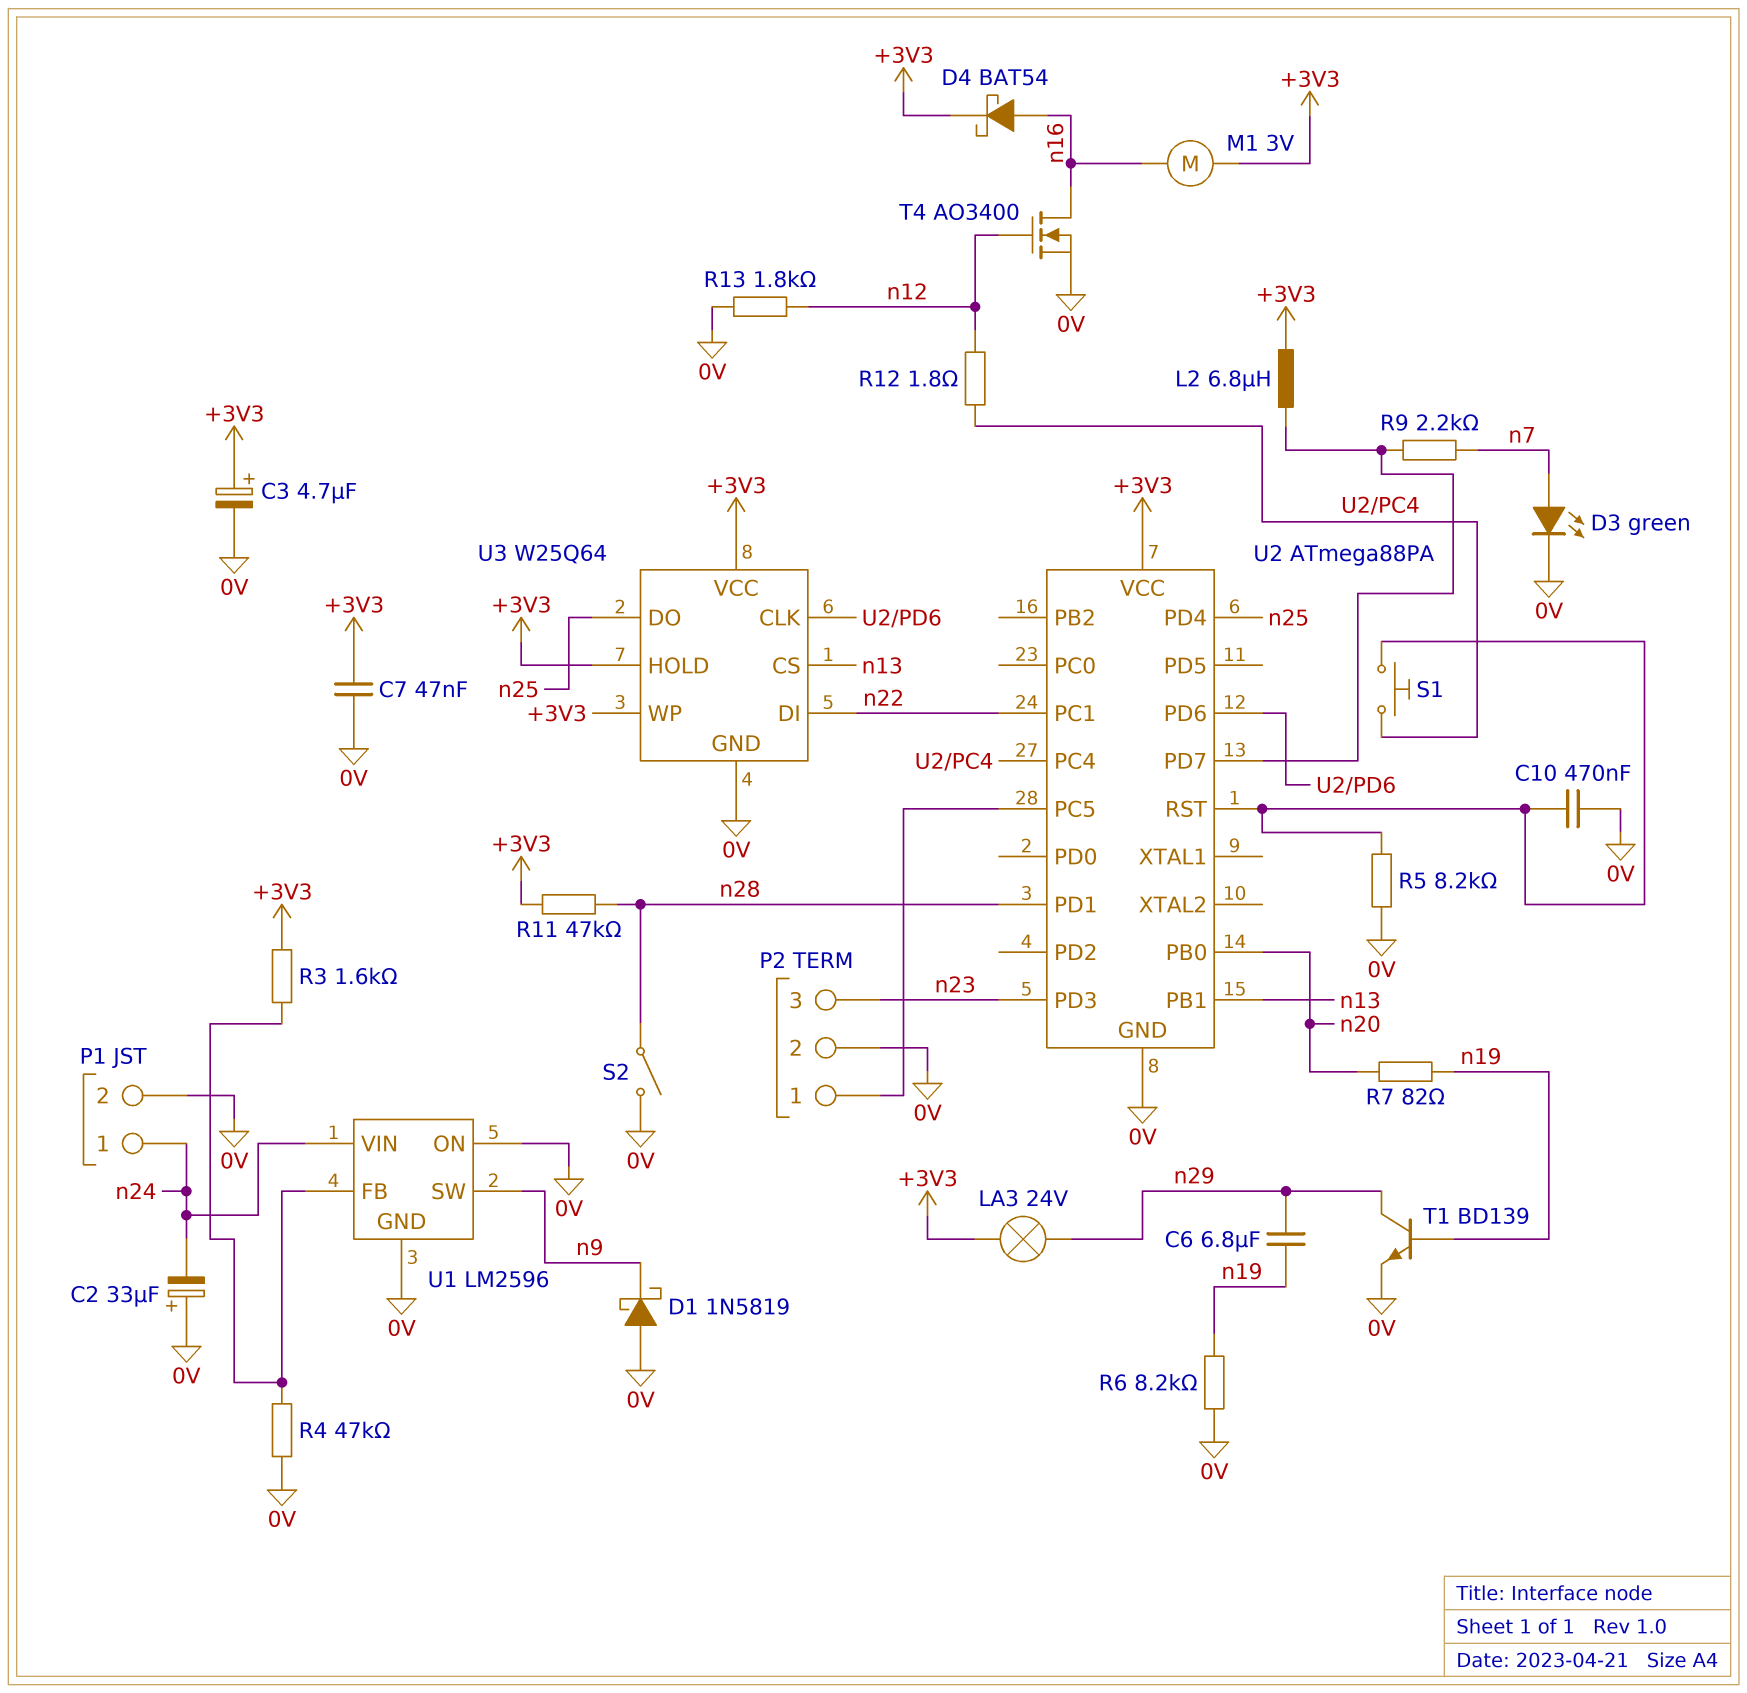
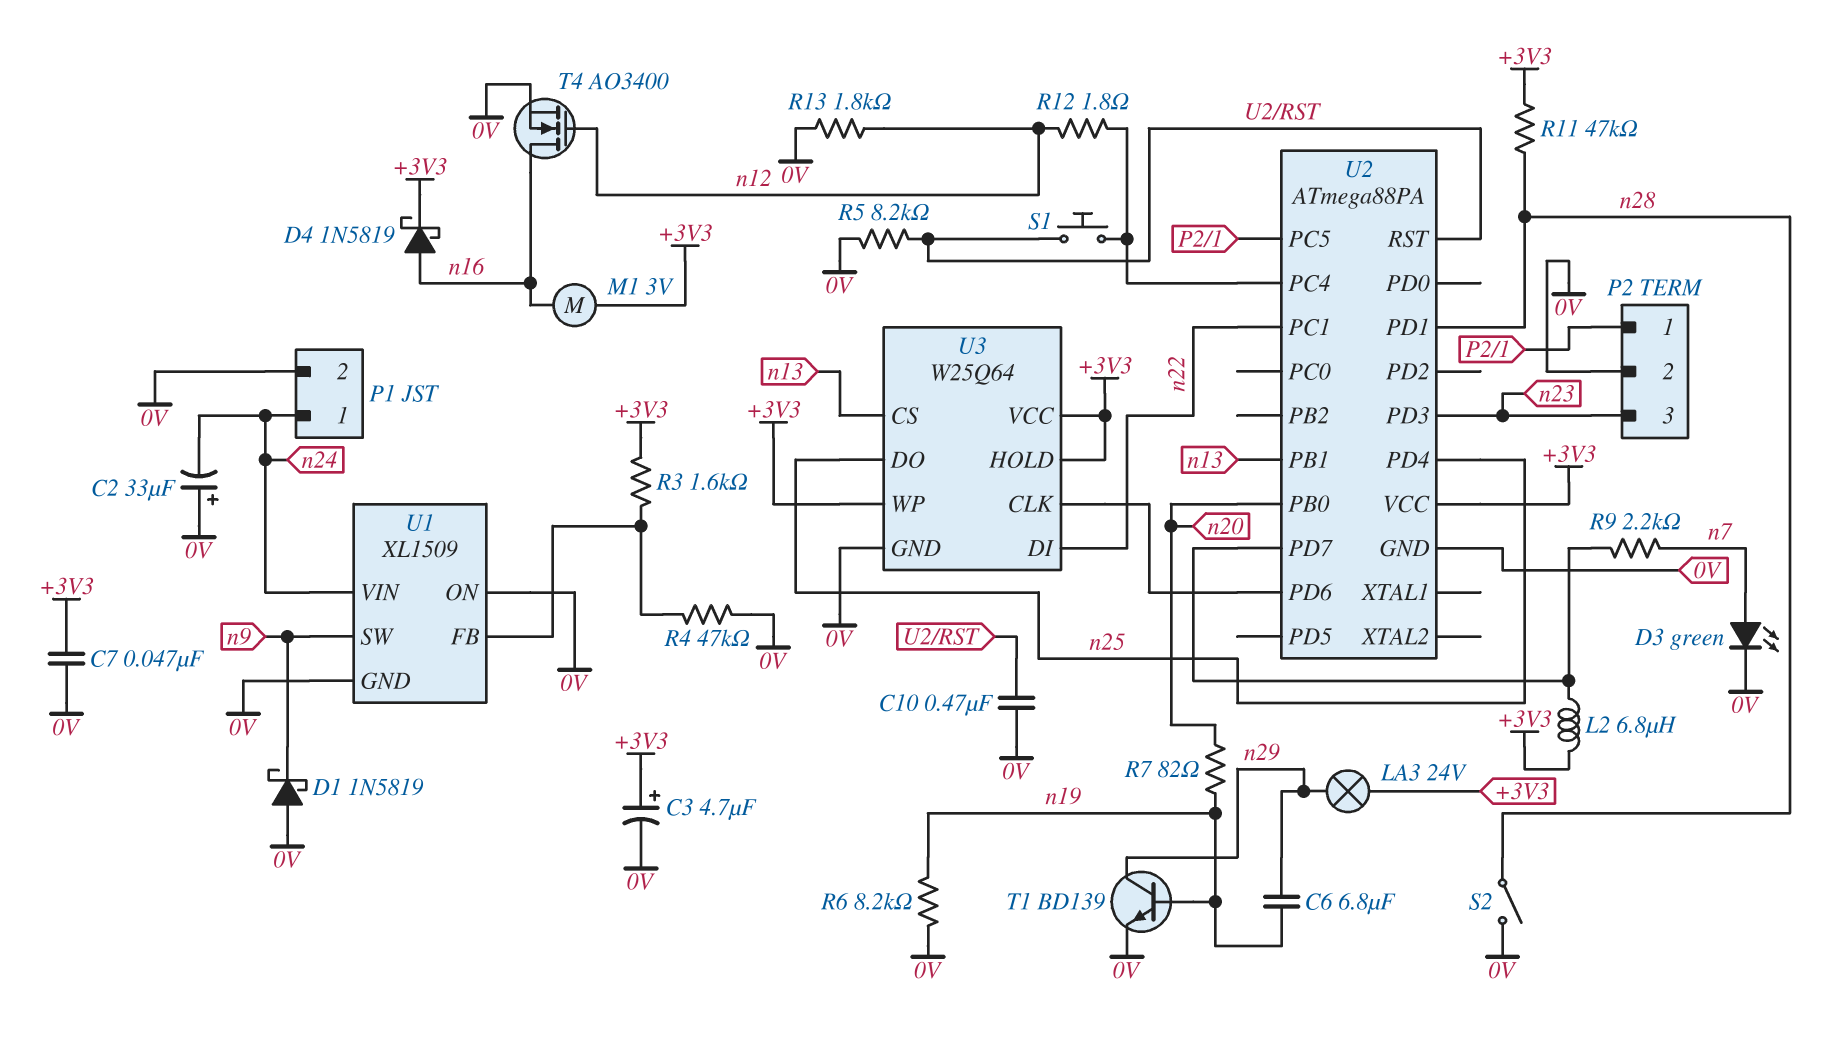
D4: schottky BAT54 (A n16, K +3V3) -> schottky 1N5819 (A n16, K +3V3)
U1: LM2596 -> XL1509

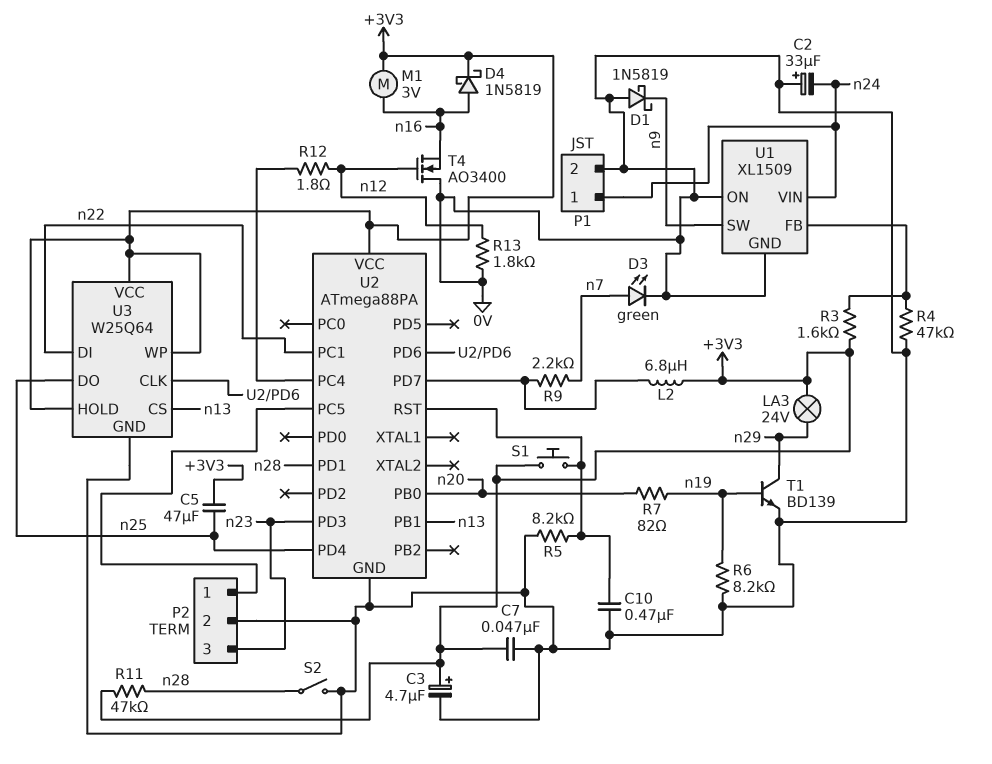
C5: none -> 47uF (+3V3, n25)
C6: 6.8uF (n19, n29) -> none
S1: button (U2/PC4, U2/RST) -> button (+3V3, U2/RST)
T4: NMOS AO3400 (G n12, D n16, S 0V) -> NMOS AO3400 (G n12, D 0V, S n16)

